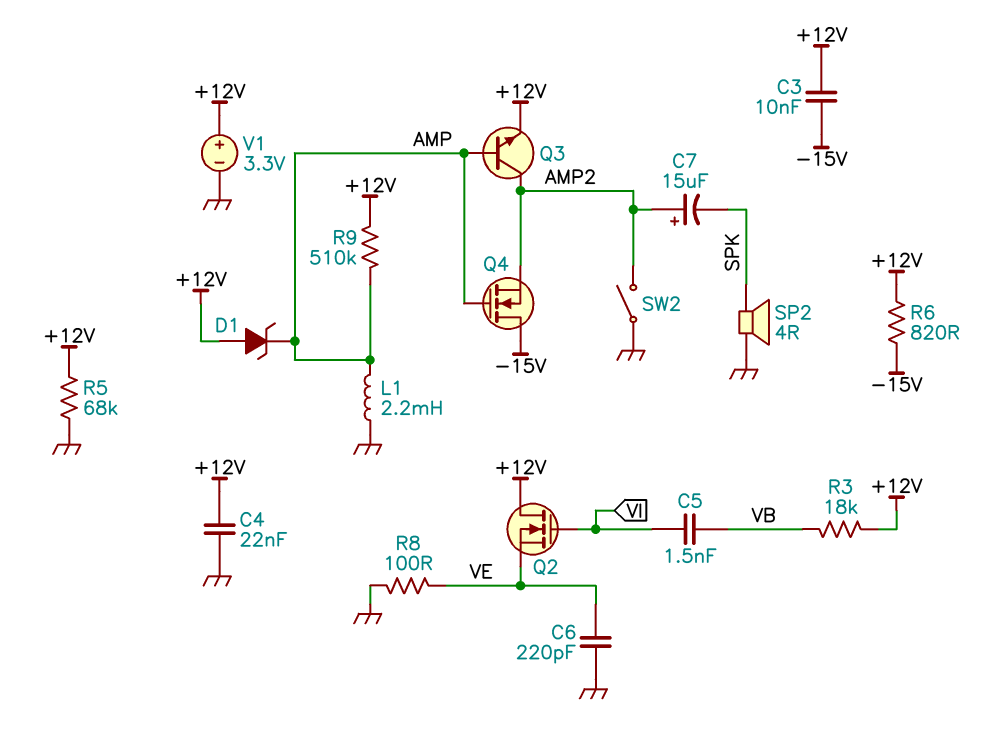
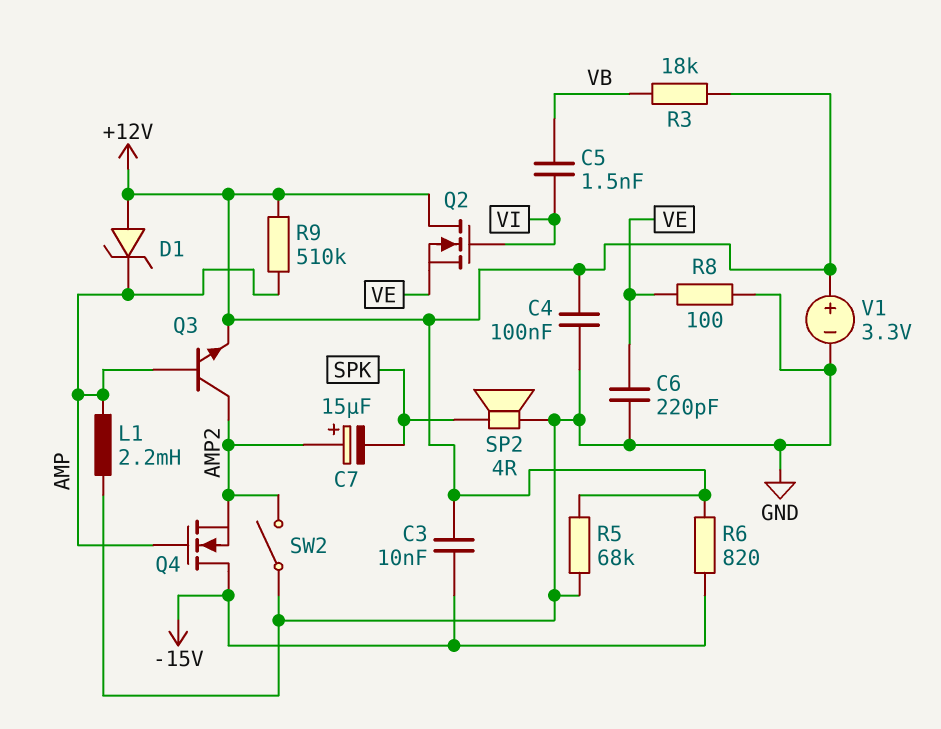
C4: 22nF (+12V, GND) -> 100nF (+12V, GND)

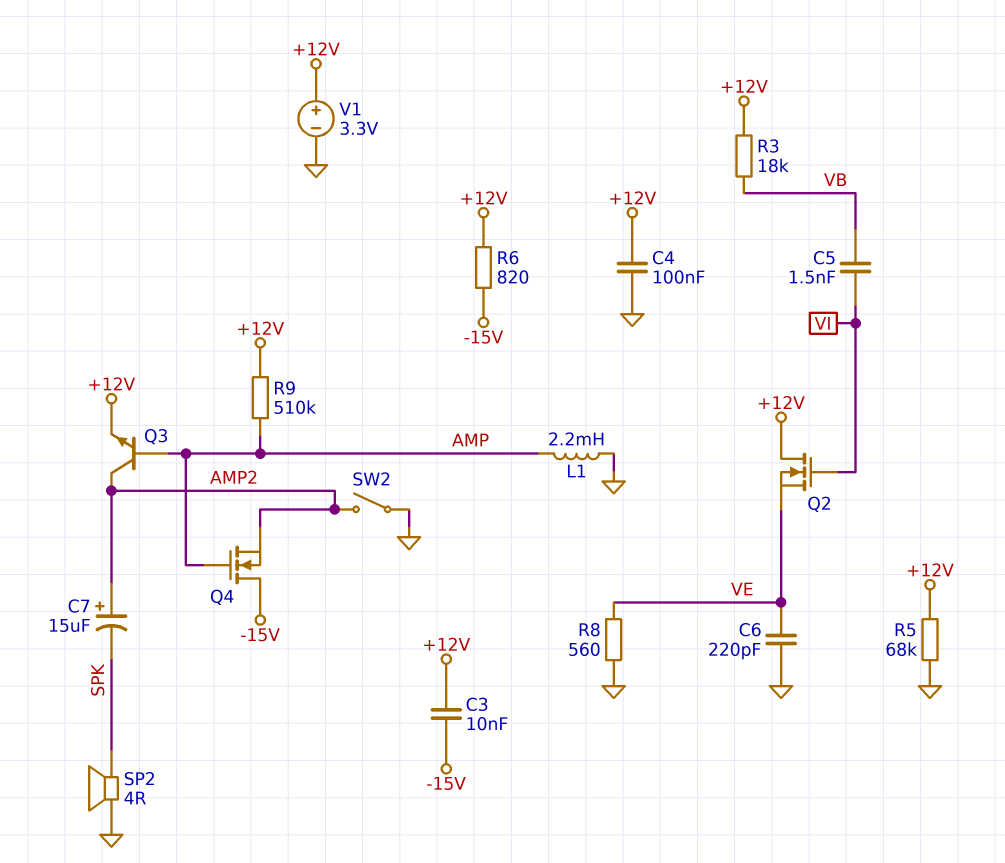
D1: zener (A +12V, K AMP) -> none
R8: 100 (GND, VE) -> 560 (GND, VE)

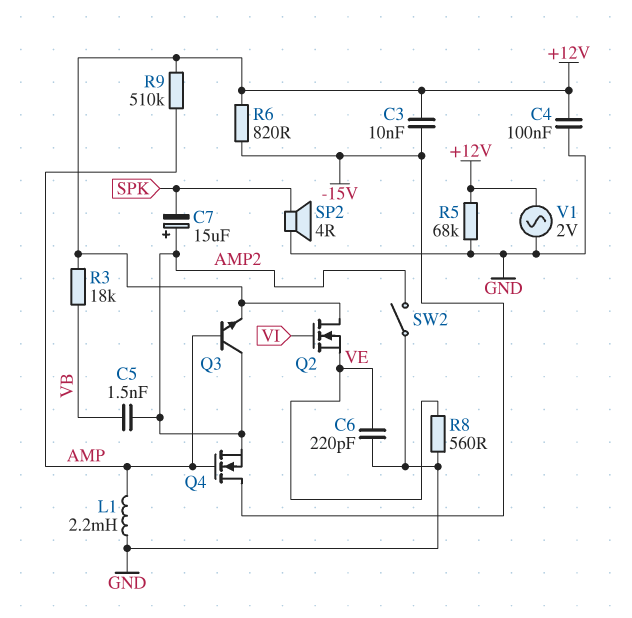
C5: 1.5nF (VB, VI) -> 1.5nF (AMP2, VB)
V1: 3.3V (plus +12V, minus GND) -> AC 2V (+12V, GND)

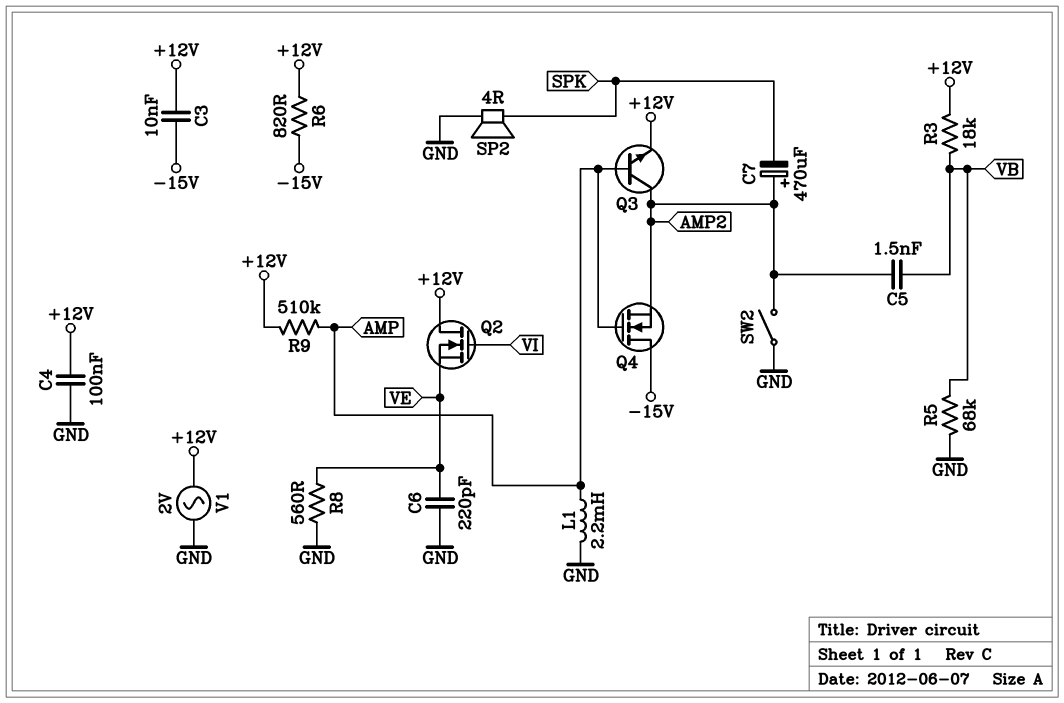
C7: 15uF (plus AMP2, minus SPK) -> 470uF (plus AMP2, minus SPK)
R5: 68k (+12V, GND) -> 68k (GND, VB)

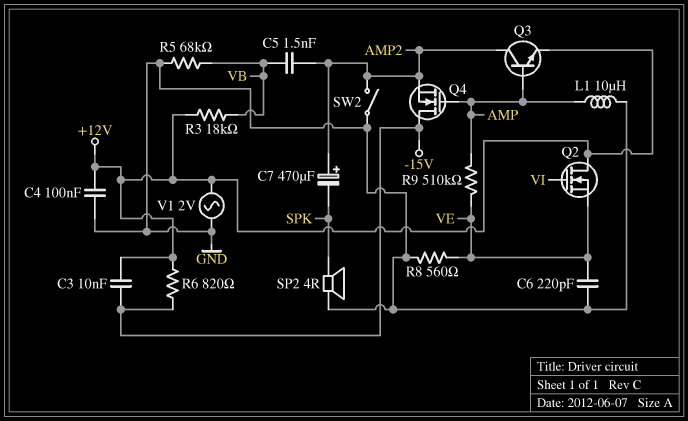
L1: 2.2mH (AMP, GND) -> 10uH (AMP, GND)
R9: 510k (+12V, AMP) -> 510k (AMP, VE)

